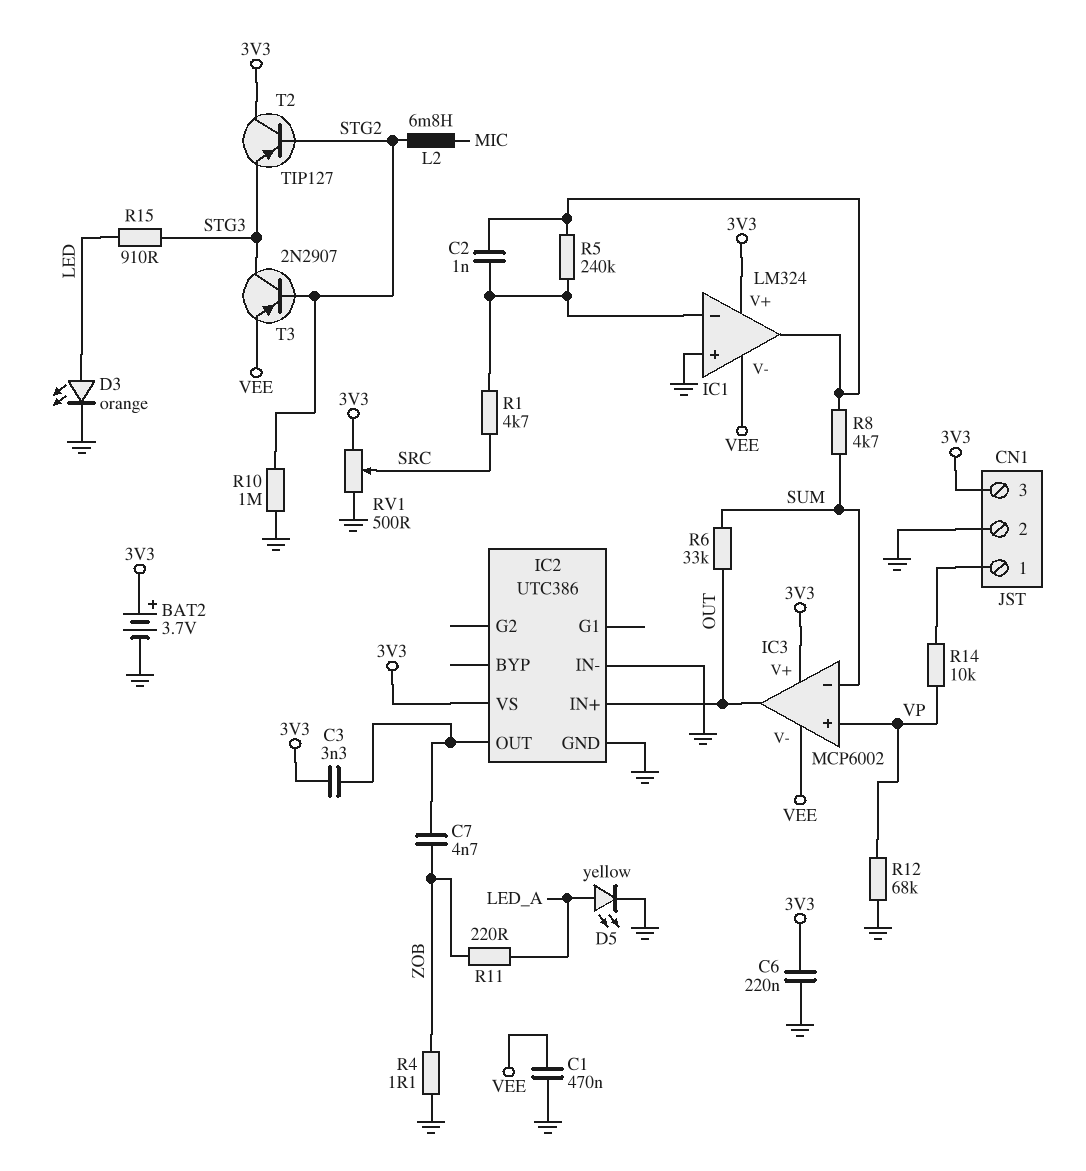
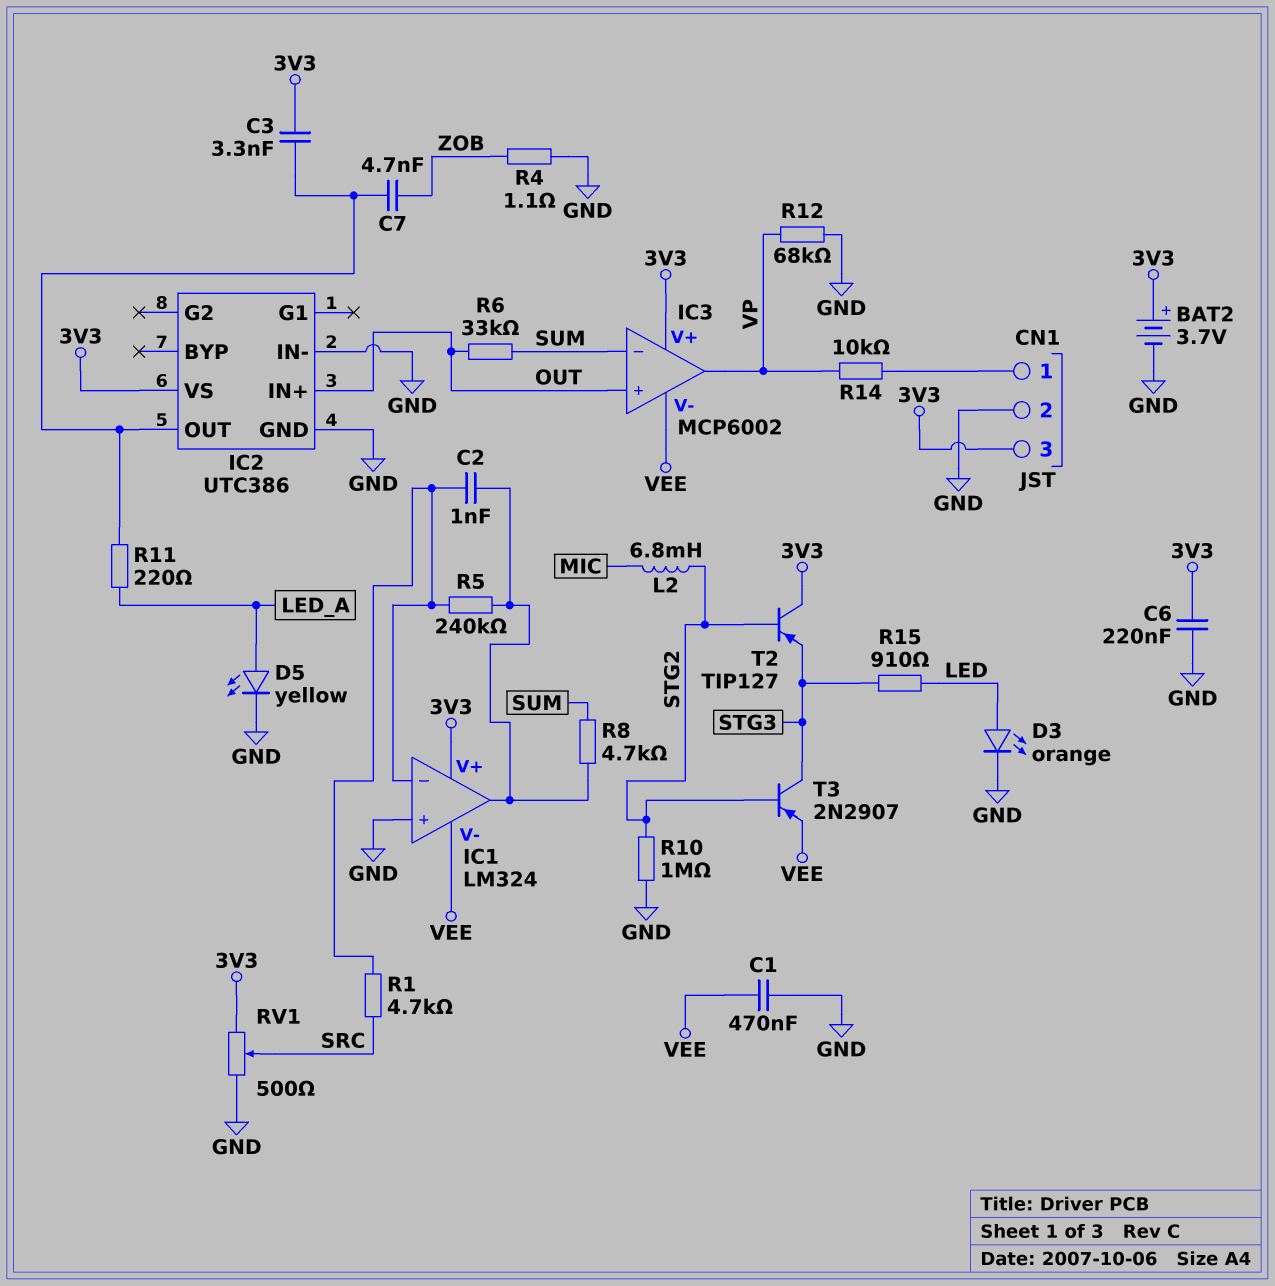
IC3 pin in+: VP -> OUT
IC3 pin out: OUT -> VP
R11: 220 (LED_A, ZOB) -> 220 (IC2/OUT, LED_A)

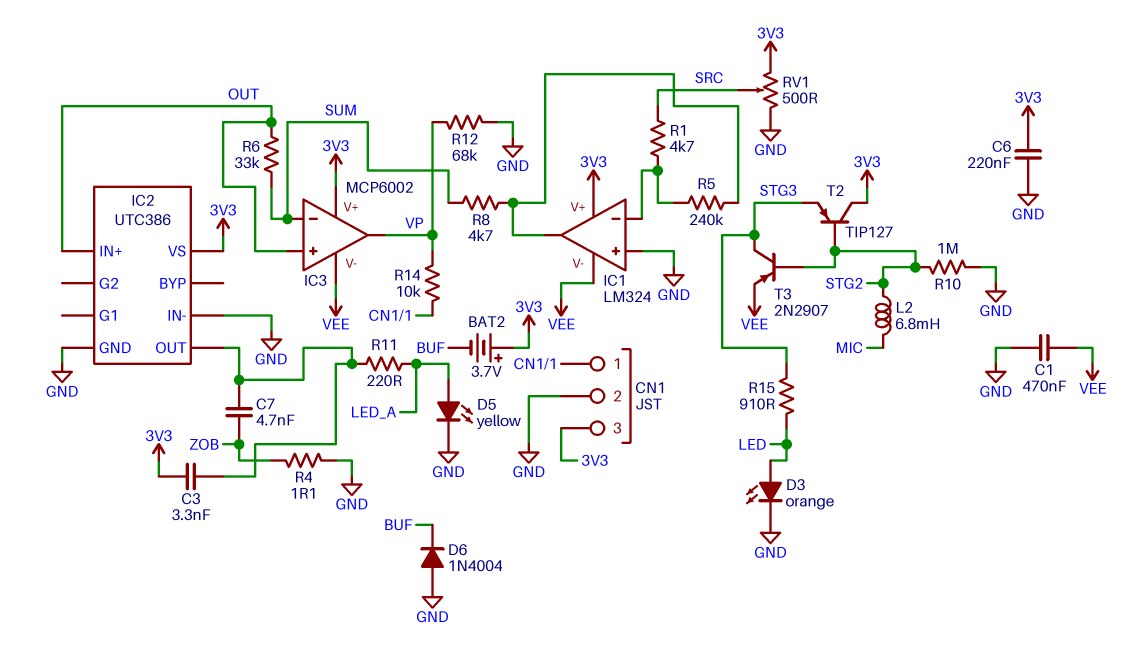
BAT2: 3.7V (plus 3V3, minus GND) -> 3.7V (plus 3V3, minus BUF)
C2: 1nF (IC1/in-, IC1/out) -> none
D6: none -> diode 1N4004 (A GND, K BUF)

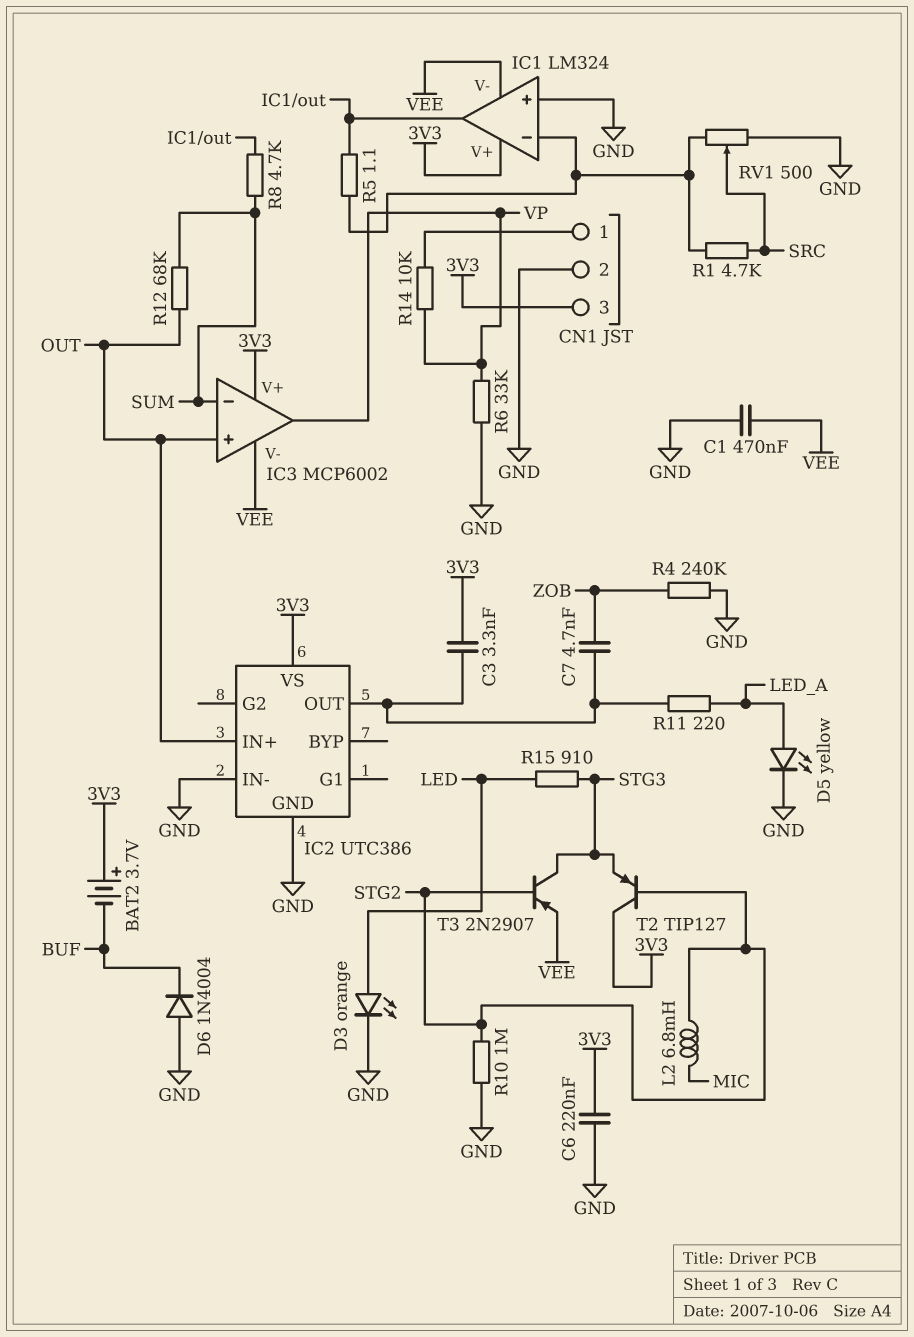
R4: 1.1 (GND, ZOB) -> 240k (GND, ZOB)
R5: 240k (IC1/in-, IC1/out) -> 1.1 (IC1/in-, IC1/out)
R6: 33k (OUT, SUM) -> 33k (GND, VP)
R12: 68k (GND, VP) -> 68k (OUT, SUM)
RV1: 500 (3V3, GND, wiper SRC) -> 500 (GND, IC1/in-, wiper SRC)

